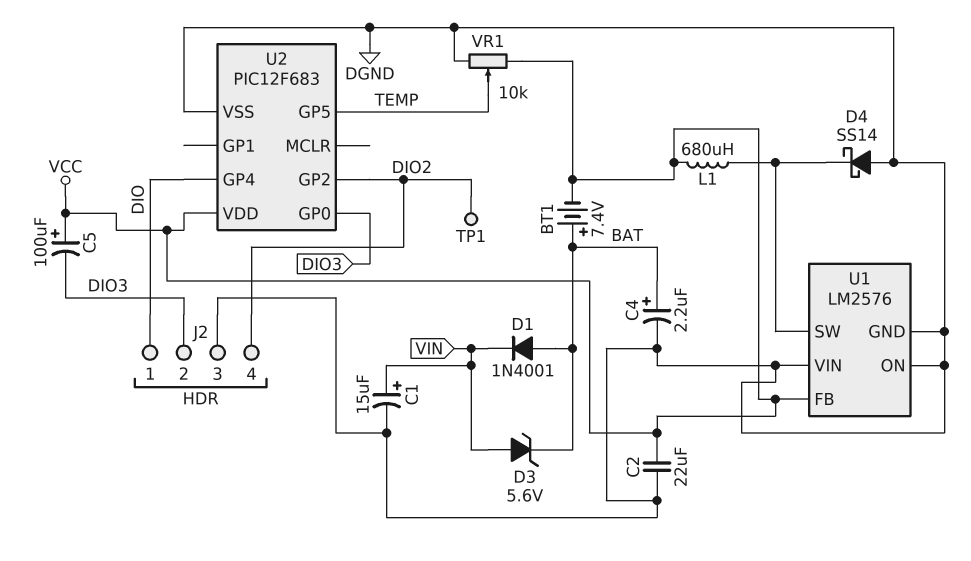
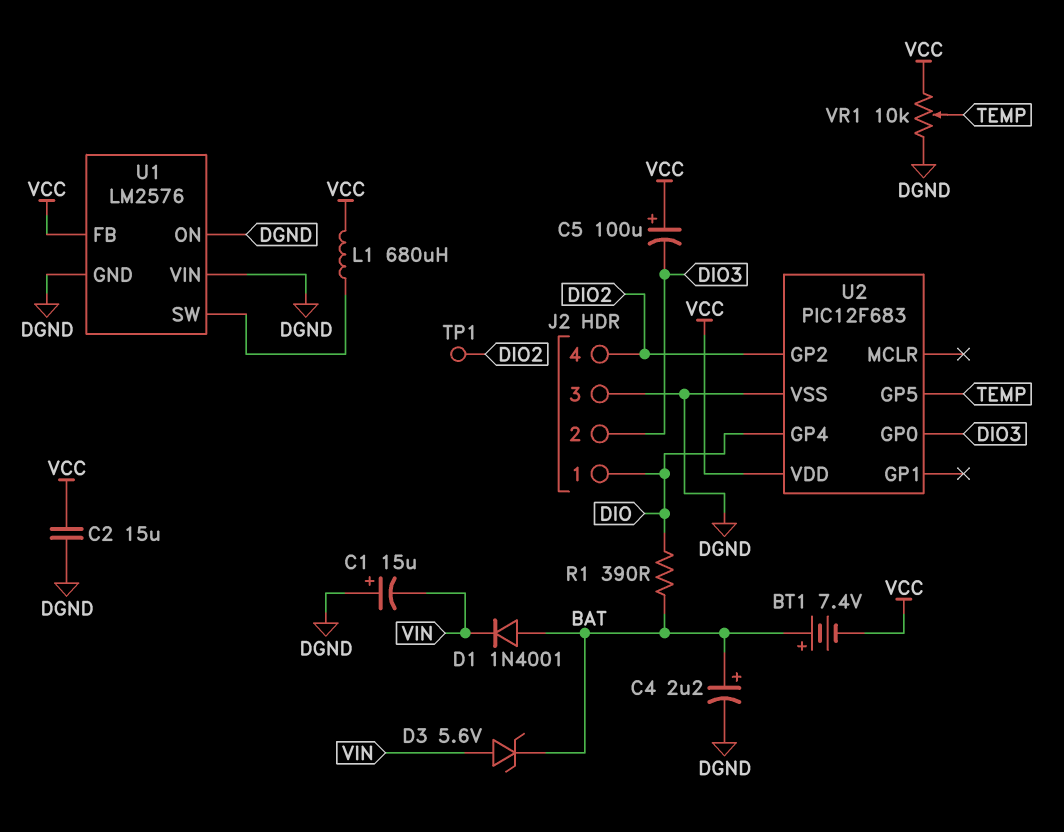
C1: 15uF (plus VIN, minus DGND) -> 15uF (plus DGND, minus VIN)
C2: 22uF (DGND, VCC) -> 15uF (DGND, VCC)
D4: schottky SS14 (A DGND, K U1/SW) -> none
R1: none -> 390 (BAT, DIO)

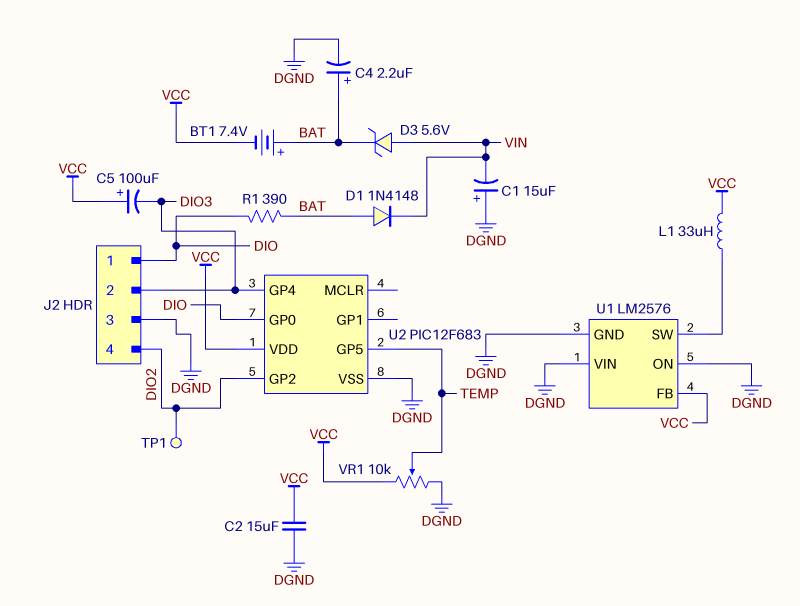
D1: diode 1N4001 (A BAT, K VIN) -> diode 1N4148 (A BAT, K VIN)
L1: 680uH (U1/SW, VCC) -> 33uH (U1/SW, VCC)
U2 pin GP0: DIO3 -> DIO
U2 pin GP4: DIO -> DIO3

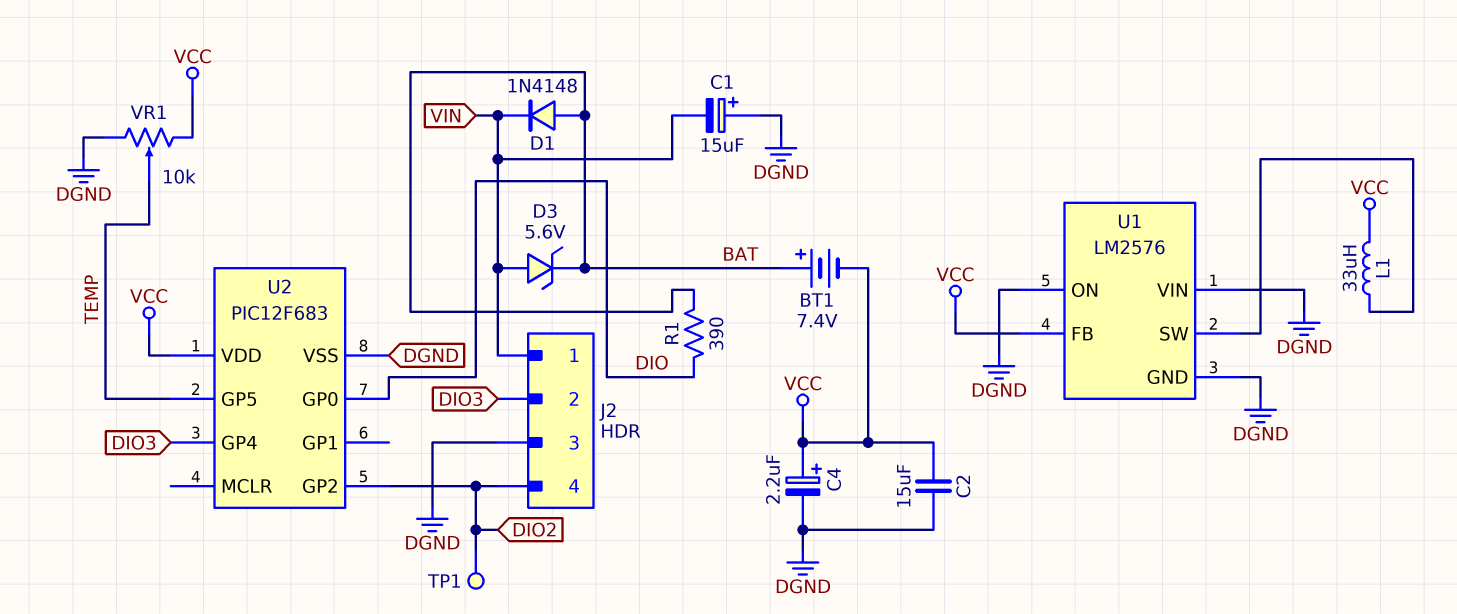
C4: 2.2uF (plus BAT, minus DGND) -> 2.2uF (plus VCC, minus DGND)
C5: 100uF (plus VCC, minus DIO3) -> none
J2 pin 1: DIO -> VIN

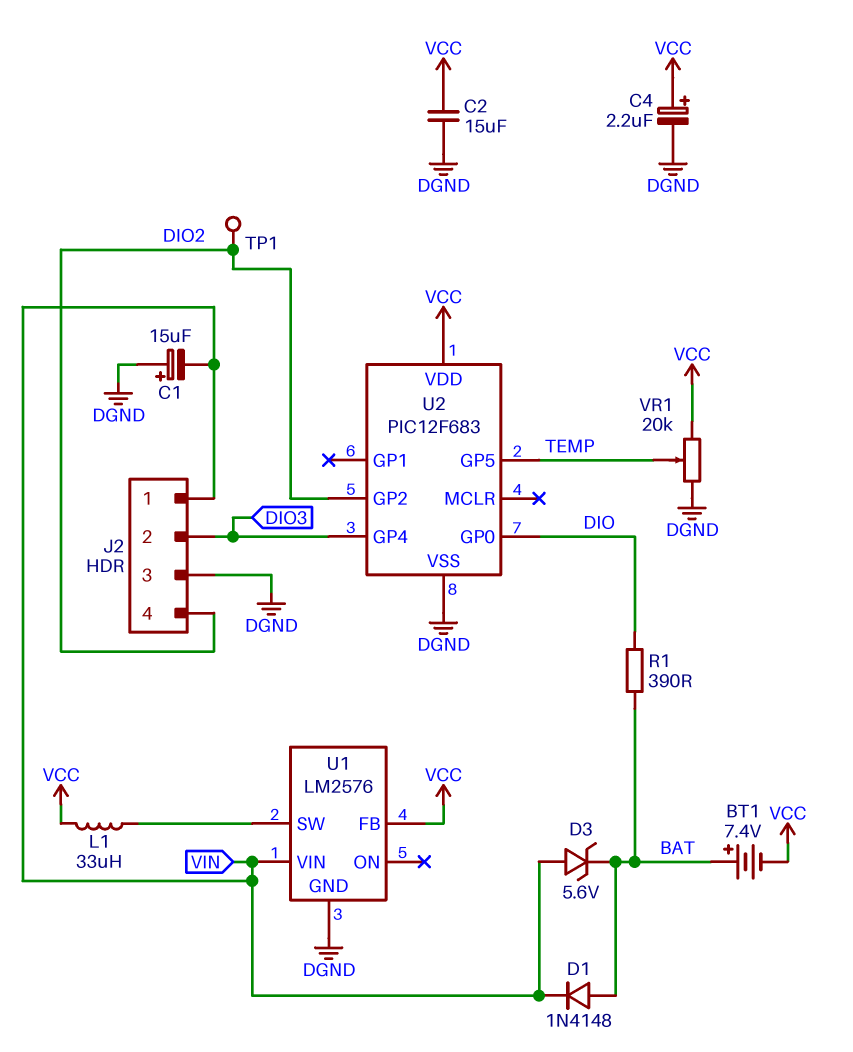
U1 pin ON: DGND -> none
U1 pin VIN: DGND -> VIN
VR1: 10k (DGND, VCC, wiper TEMP) -> 20k (DGND, VCC, wiper TEMP)

